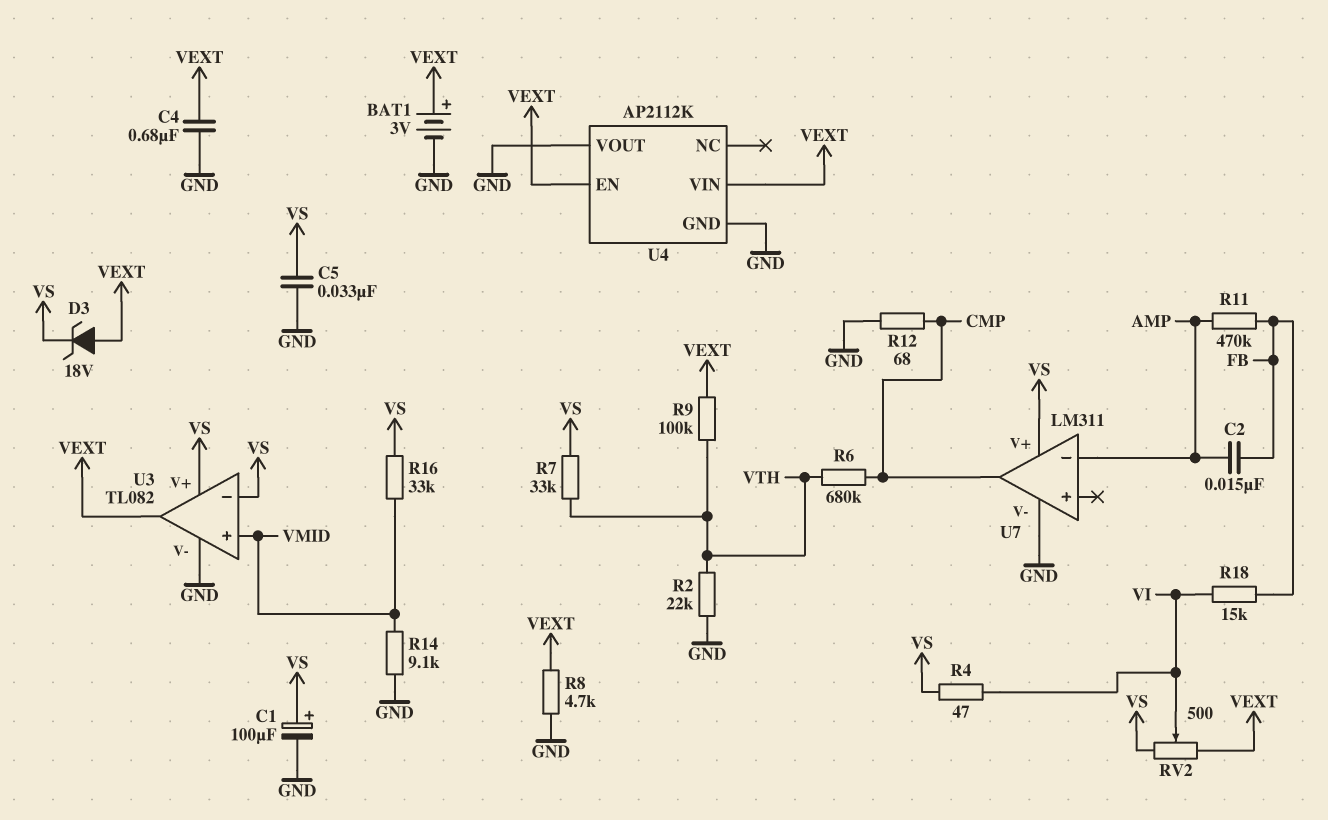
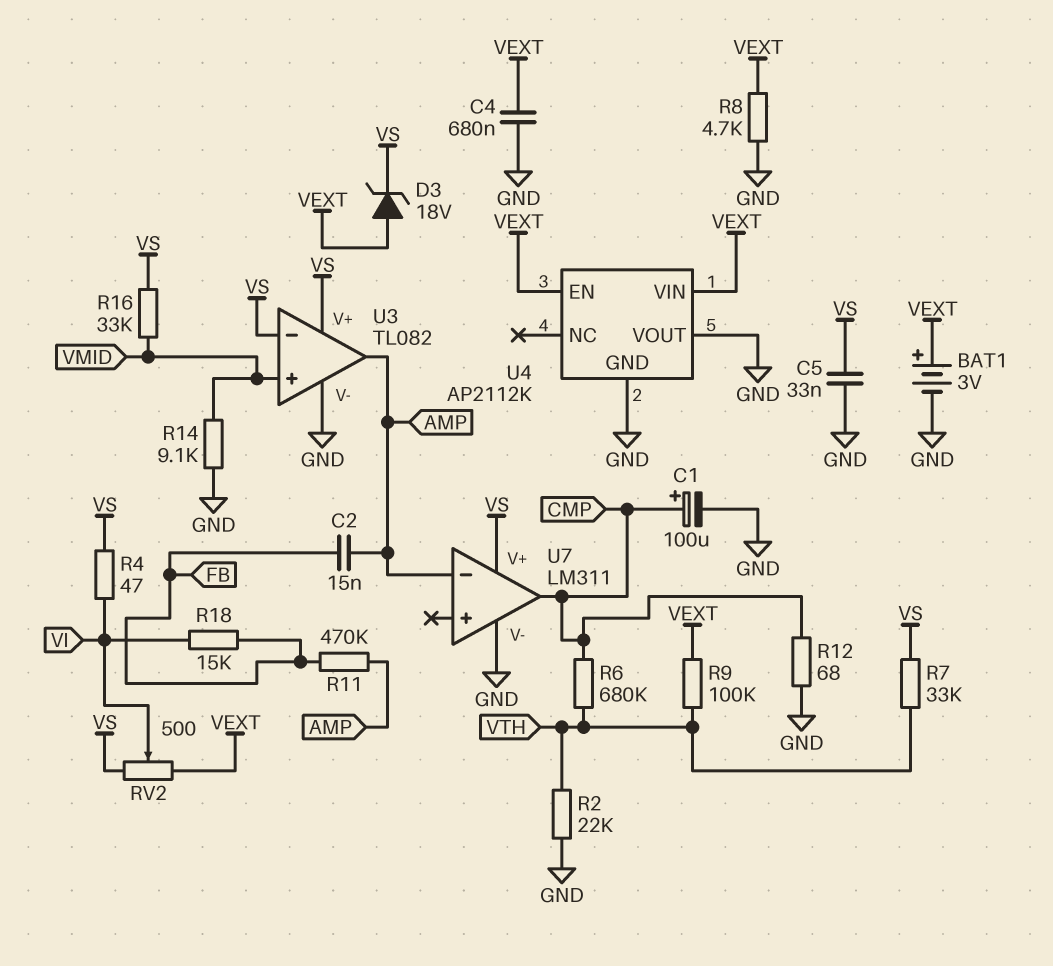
C1: 100uF (plus VS, minus GND) -> 100uF (plus CMP, minus GND)
U3 pin out: VEXT -> AMP

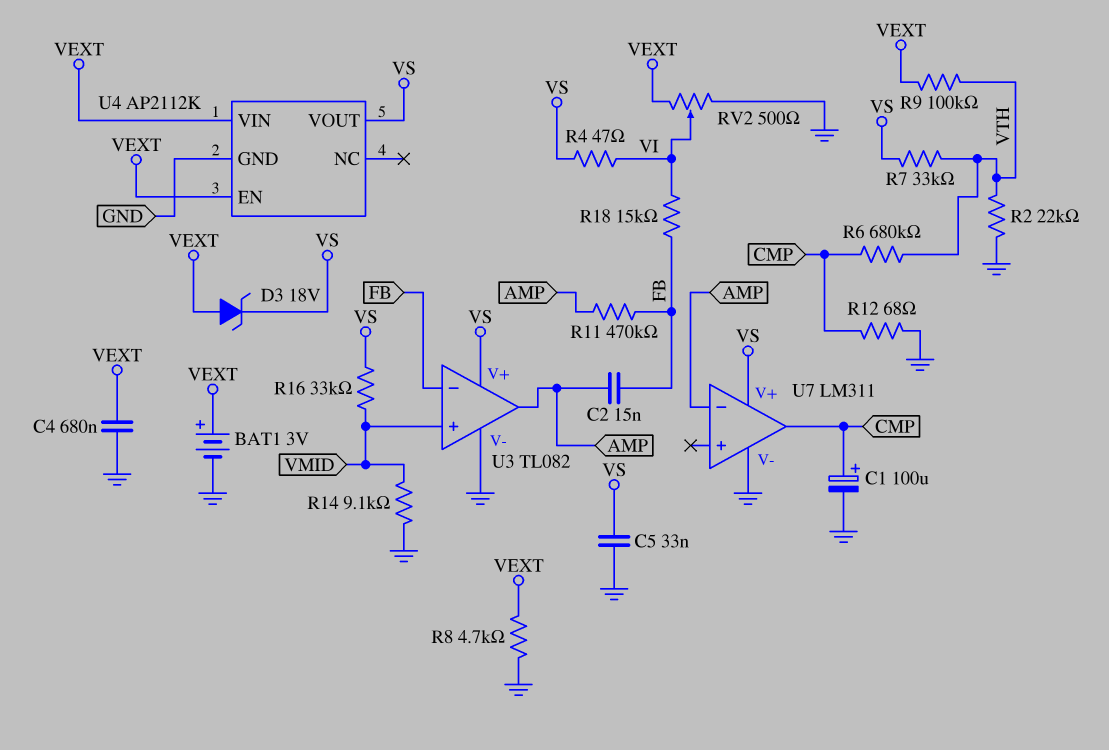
RV2: 500 (VEXT, VS, wiper VI) -> 500 (GND, VEXT, wiper VI)
U3 pin in-: VS -> FB
U4 pin VOUT: GND -> VS

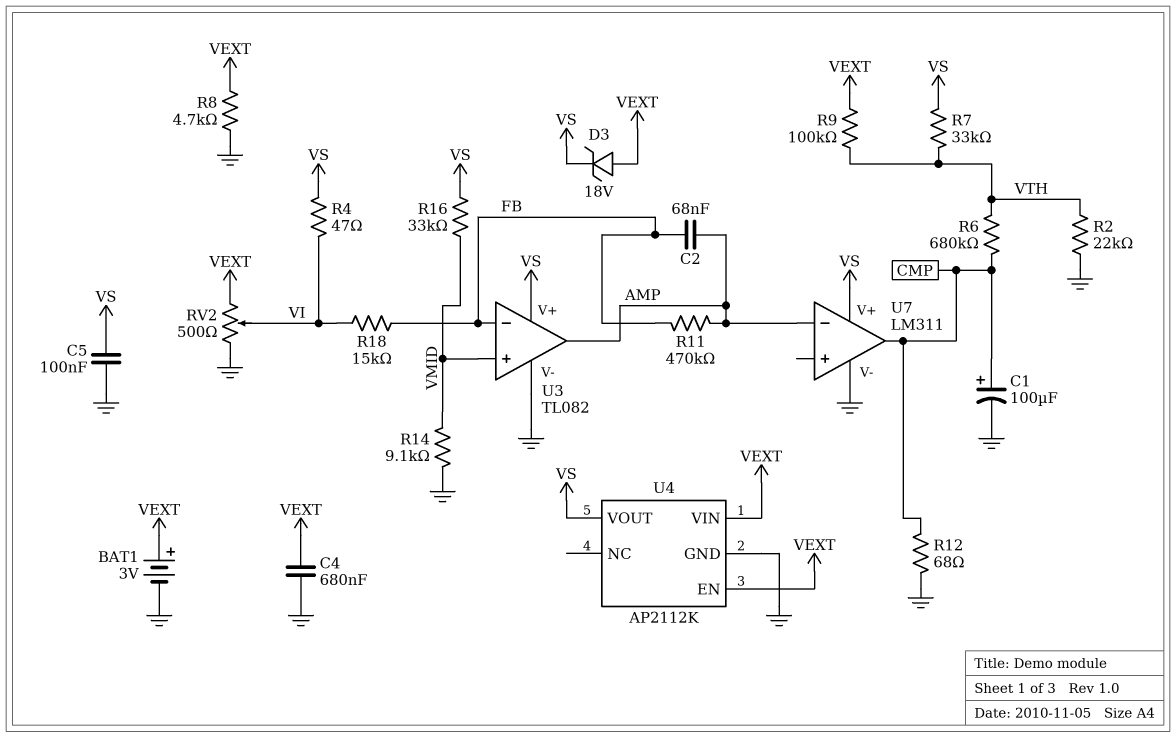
C2: 15nF (AMP, FB) -> 68nF (AMP, FB)
C5: 33nF (GND, VS) -> 100nF (GND, VS)

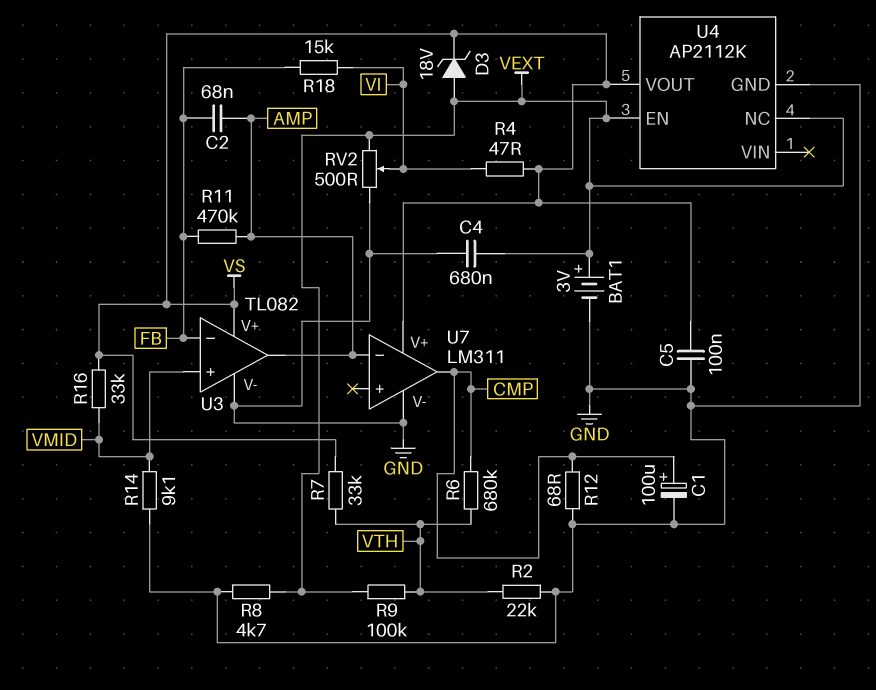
U4 pin NC: none -> VEXT
U4 pin VIN: VEXT -> none

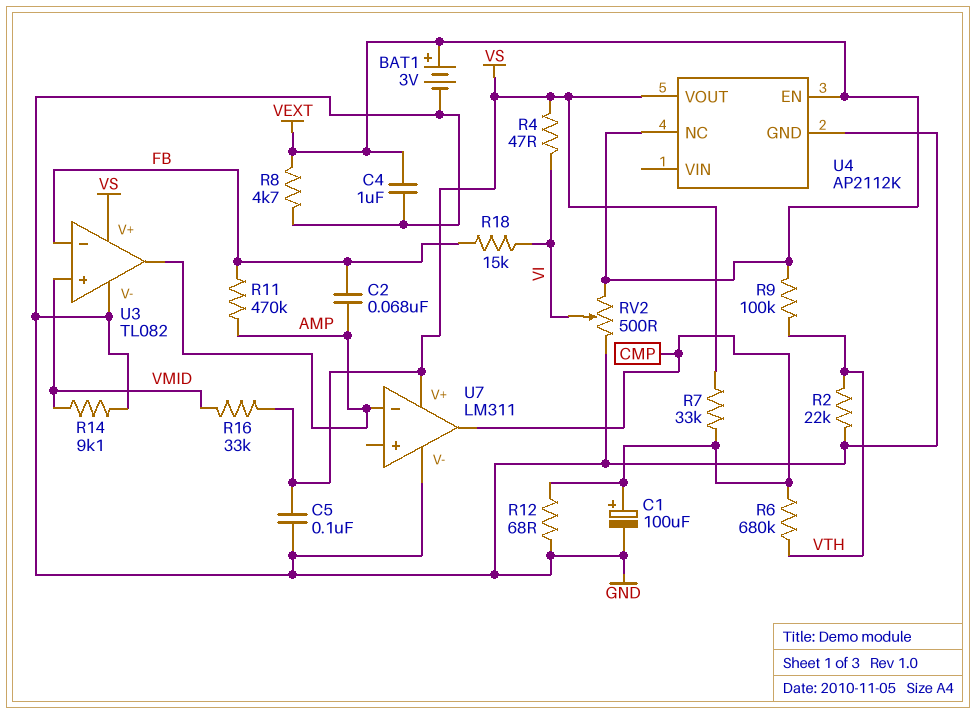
C4: 680nF (GND, VEXT) -> 1uF (GND, VEXT)
D3: zener 18V (A VEXT, K VS) -> none
R7: 33k (VS, VTH) -> 33k (CMP, VS)

